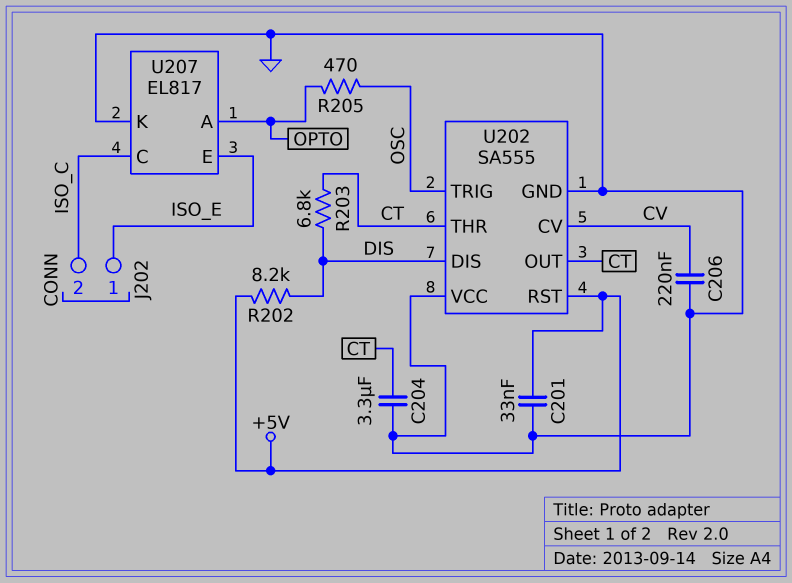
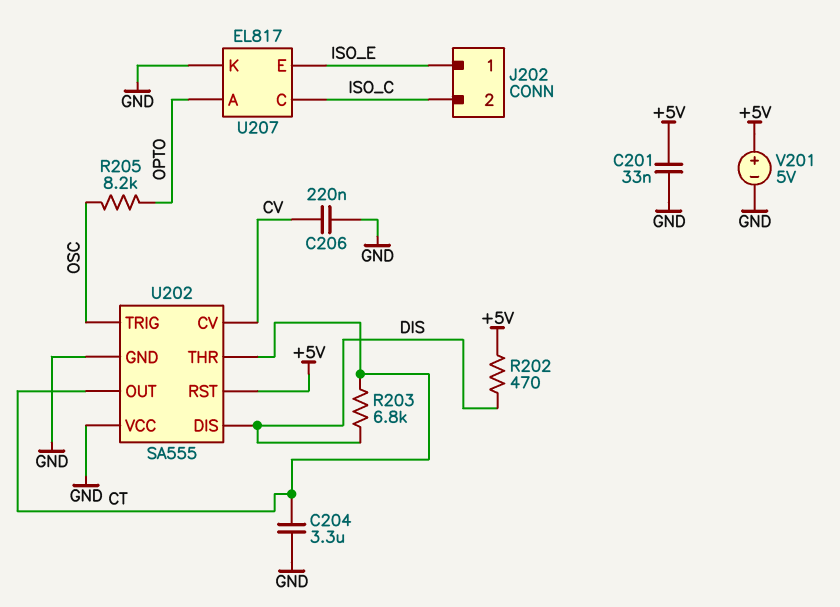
R202: 8.2k (+5V, DIS) -> 470 (+5V, DIS)
R205: 470 (OPTO, OSC) -> 8.2k (OPTO, OSC)
V201: none -> 5V (plus +5V, minus GND)

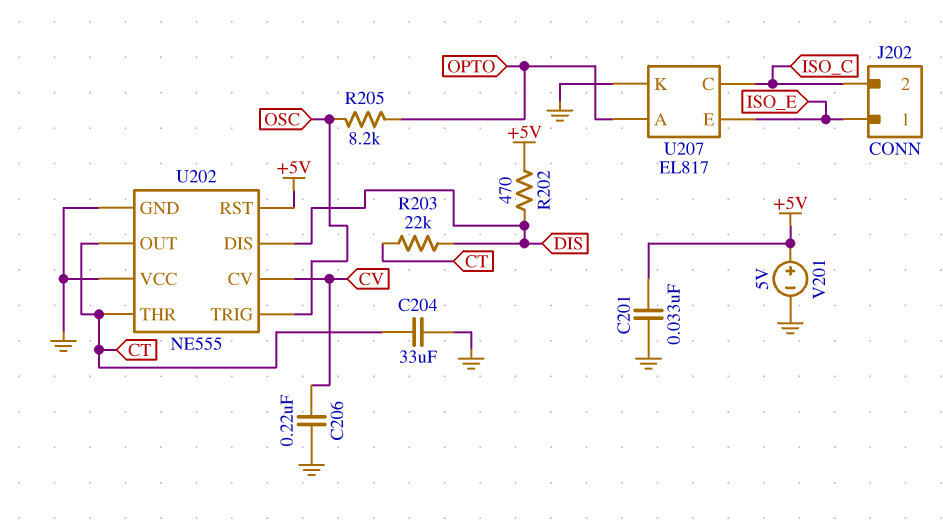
C204: 3.3uF (CT, GND) -> 33uF (CT, GND)
R203: 6.8k (CT, DIS) -> 22k (CT, DIS)
U202: SA555 -> NE555

